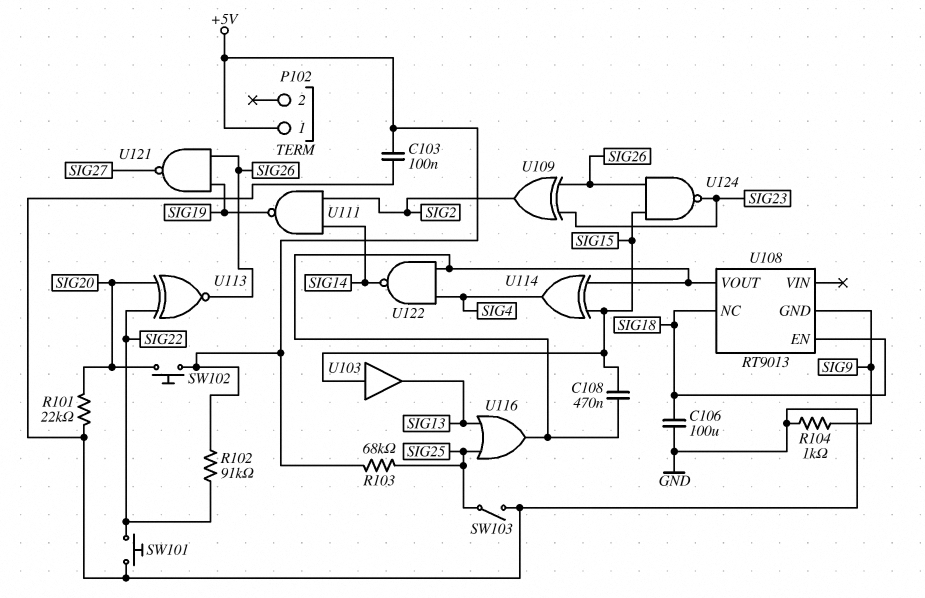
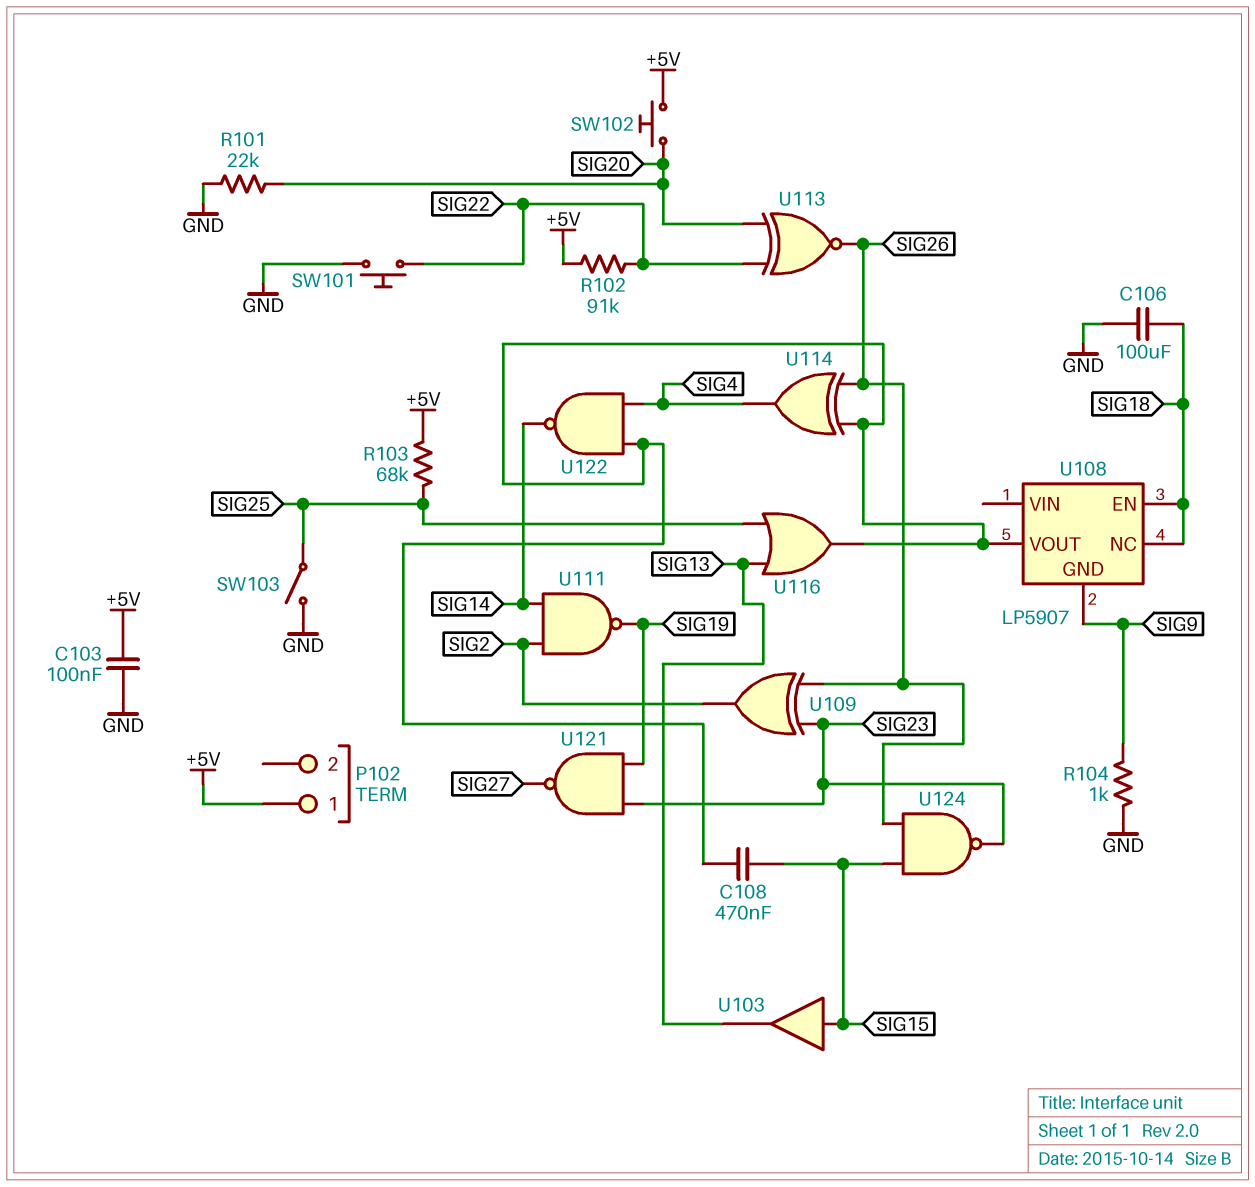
U108: RT9013 -> LP5907
U114: XOR (in SIG15, in U108/VOUT, out SIG4) -> XOR (in SIG26, in U108/VOUT, out SIG4)
U121: NAND (in SIG19, in SIG26, out SIG27) -> NAND (in SIG19, in SIG23, out SIG27)

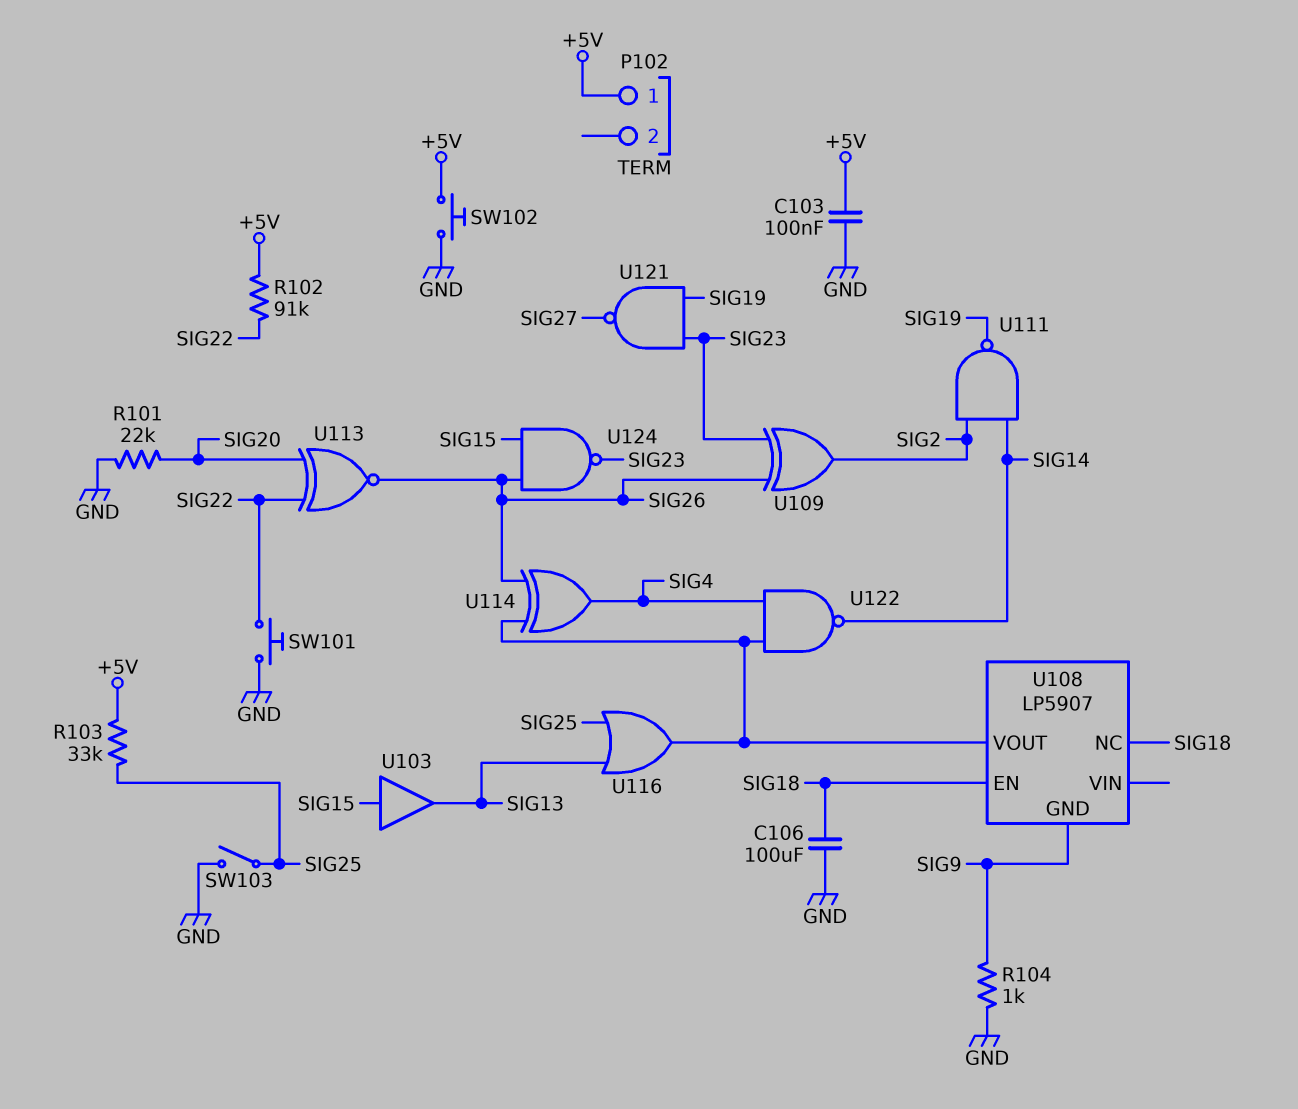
C108: 470nF (SIG15, U108/VOUT) -> none
R103: 68k (+5V, SIG25) -> 33k (+5V, SIG25)
SW102: button (+5V, SIG20) -> button (+5V, GND)

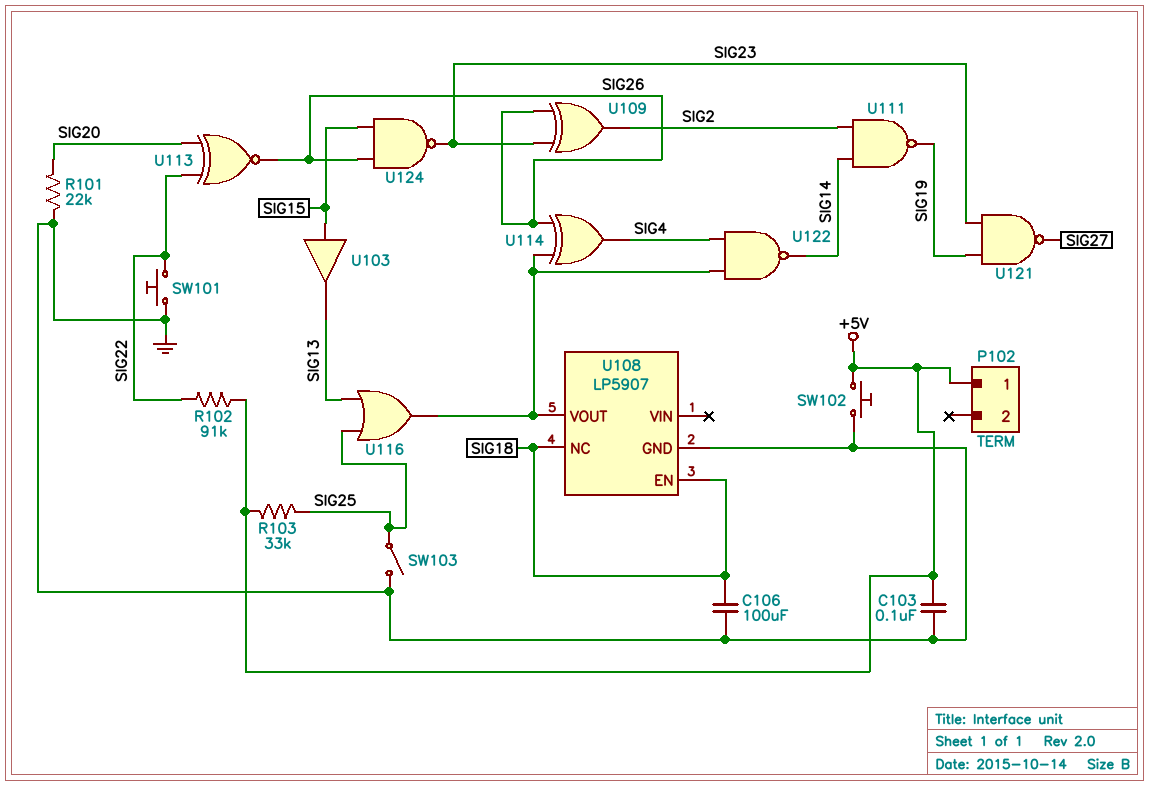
R104: 1k (GND, SIG9) -> none
U108 pin GND: SIG9 -> GND

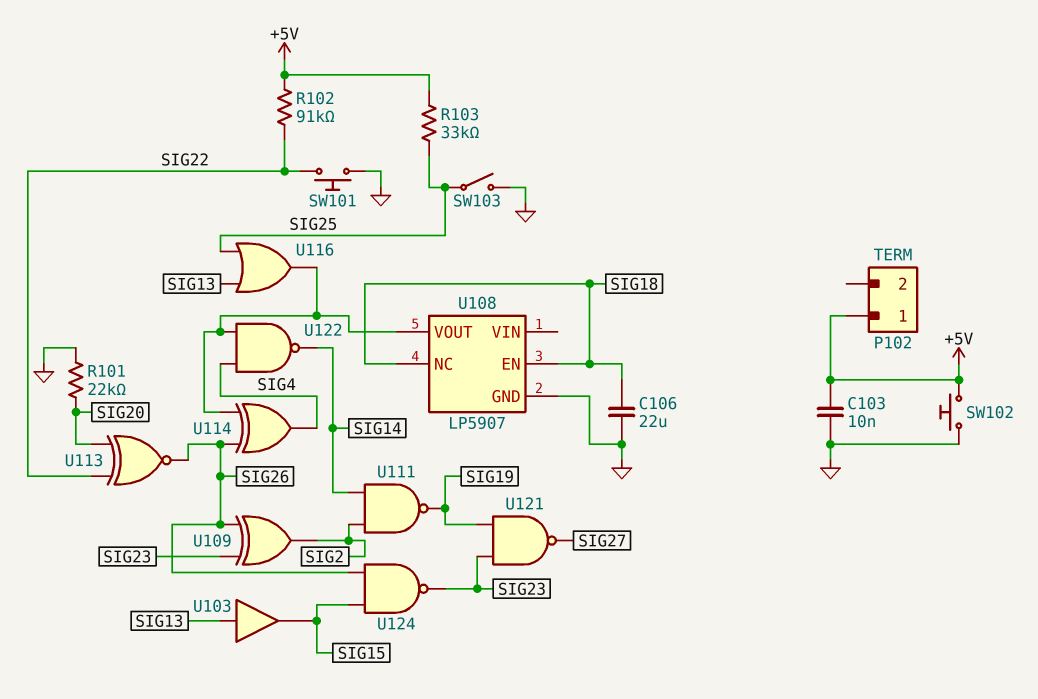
C103: 100nF (+5V, GND) -> 10nF (+5V, GND)
C106: 100uF (GND, SIG18) -> 22uF (GND, SIG18)
U103: buffer (in SIG15, out SIG13) -> buffer (in SIG13, out SIG15)

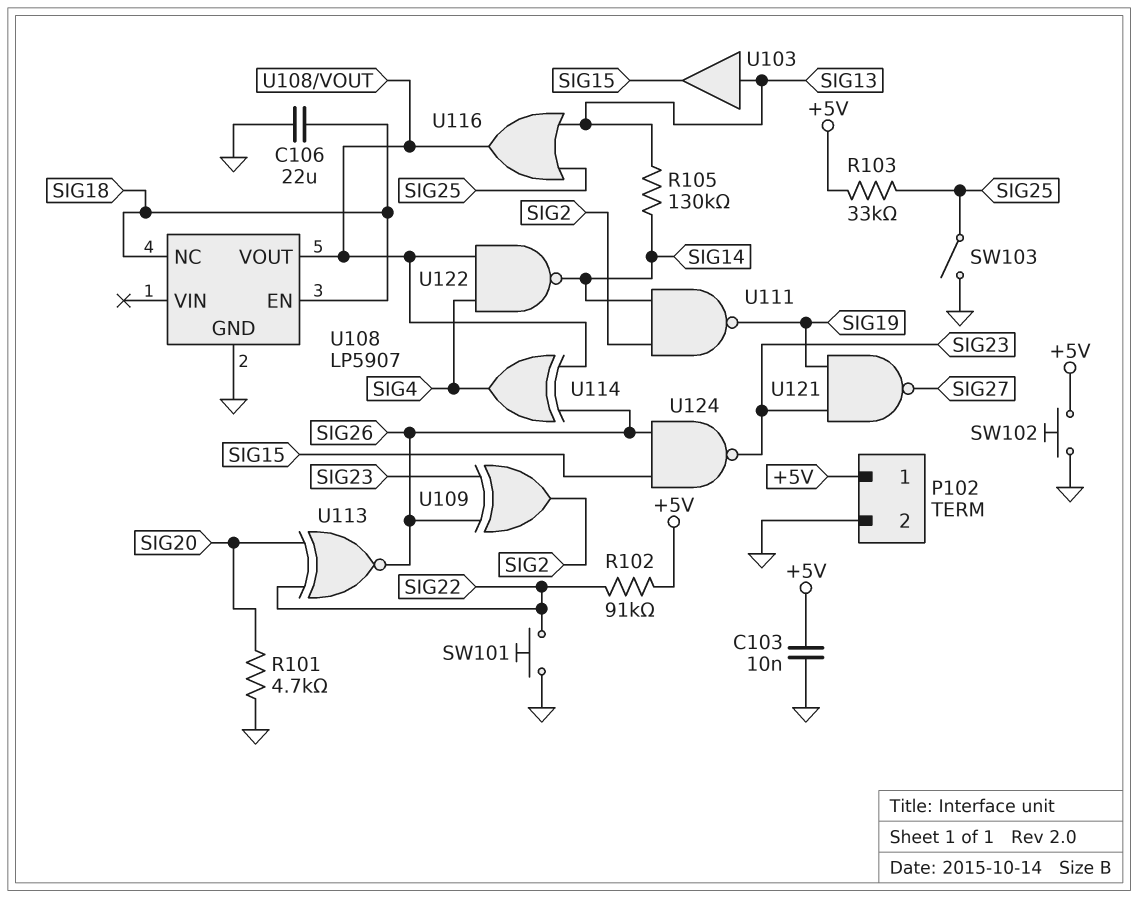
P102 pin 2: none -> GND
R101: 22k (GND, SIG20) -> 4.7k (GND, SIG20)
R105: none -> 130k (SIG13, SIG14)

